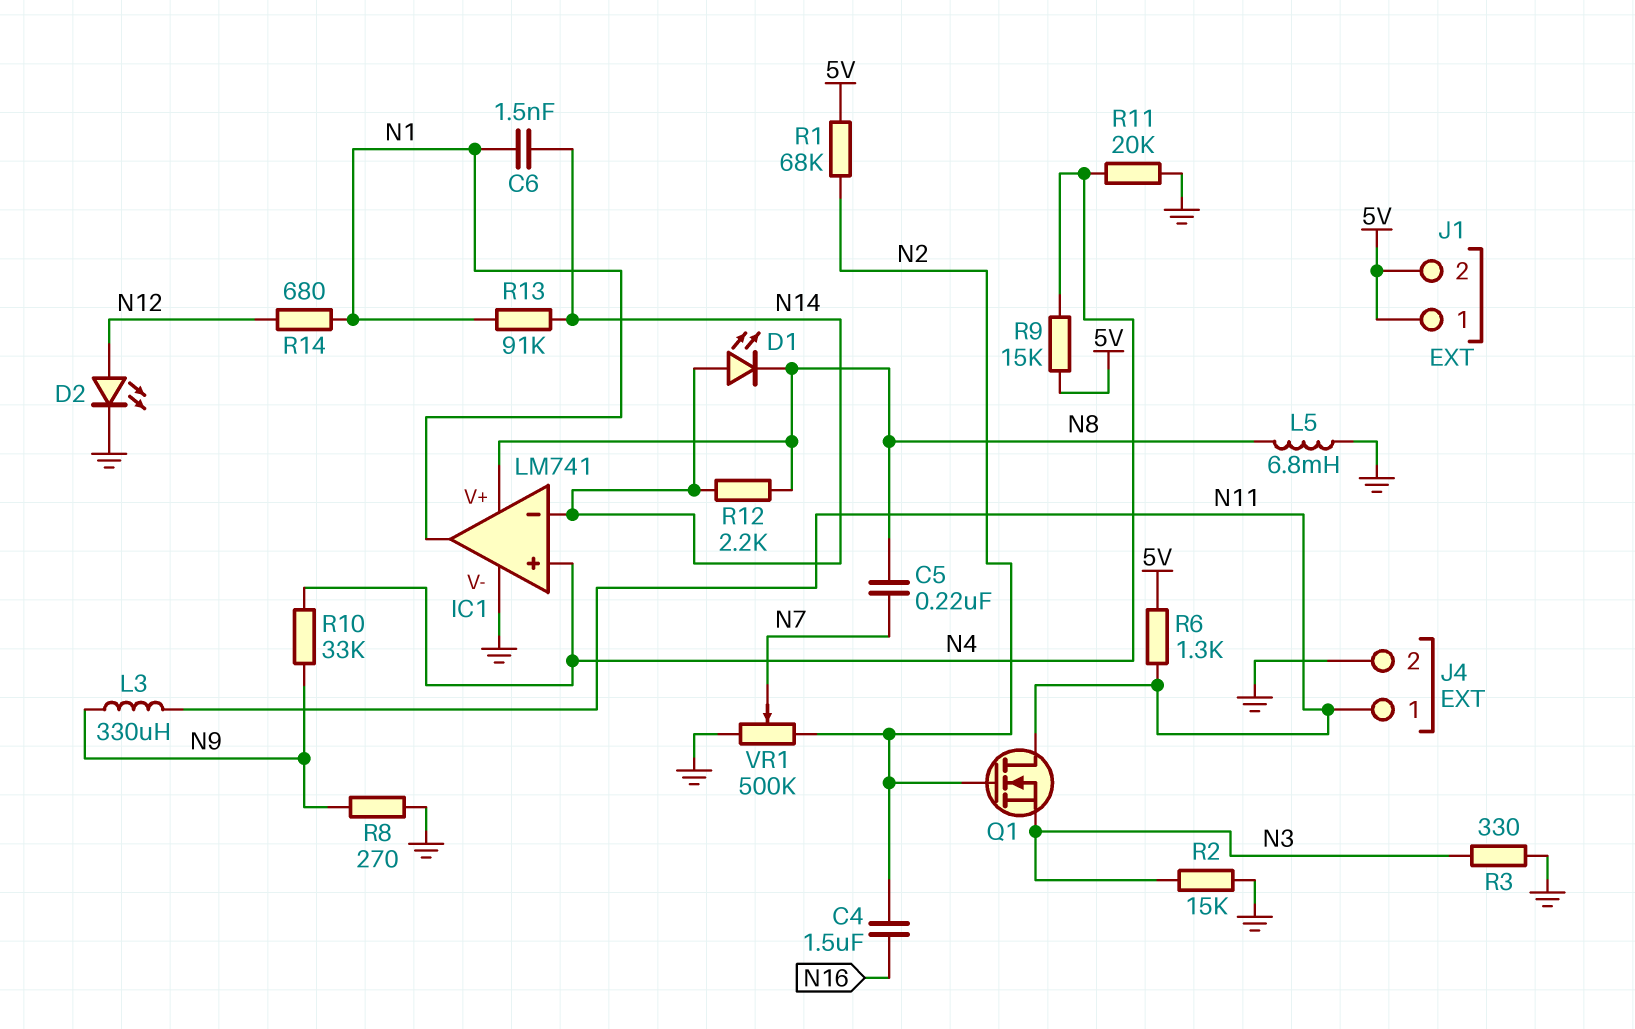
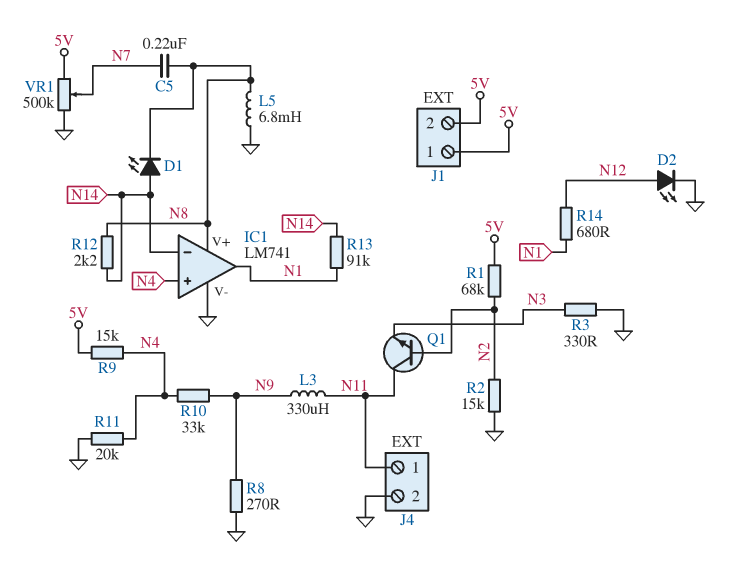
C4: 1.5uF (N2, N16) -> none
C6: 1.5nF (N1, N14) -> none
Q1: NMOS (G N2, D N11, S N3) -> NPN (B N2, C N11, E N3)
R2: 15k (GND, N3) -> 15k (GND, N2)
R6: 1.3k (5V, N11) -> none
VR1: 500k (GND, N2, wiper N7) -> 500k (5V, GND, wiper N7)

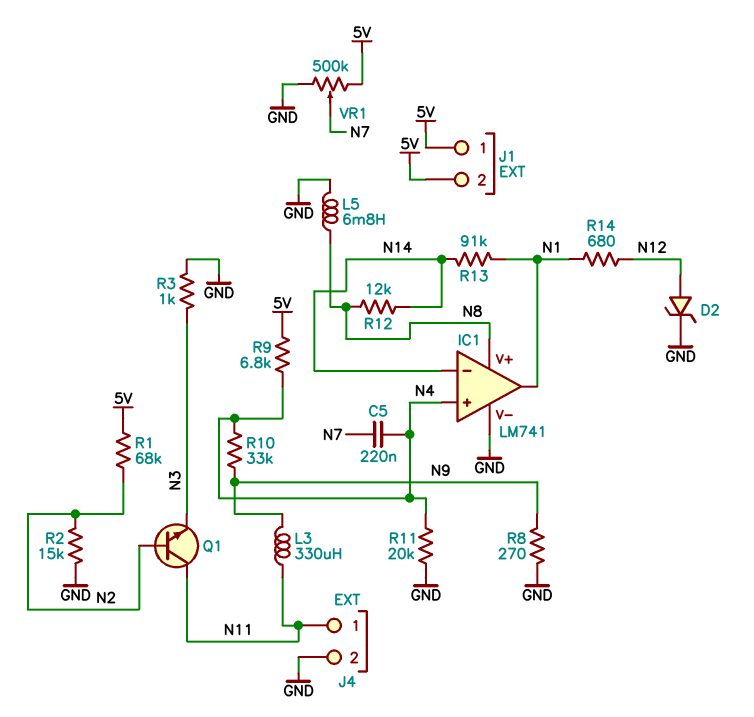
C5: 220nF (N7, N8) -> 220nF (N4, N7)
D1: LED (A N14, K N8) -> none
D2: LED (A N12, K GND) -> zener (A N12, K GND)
R3: 330 (GND, N3) -> 1k (GND, N3)
R9: 15k (5V, N4) -> 6.8k (5V, N4)
R12: 2.2k (N8, N14) -> 12k (N8, N14)

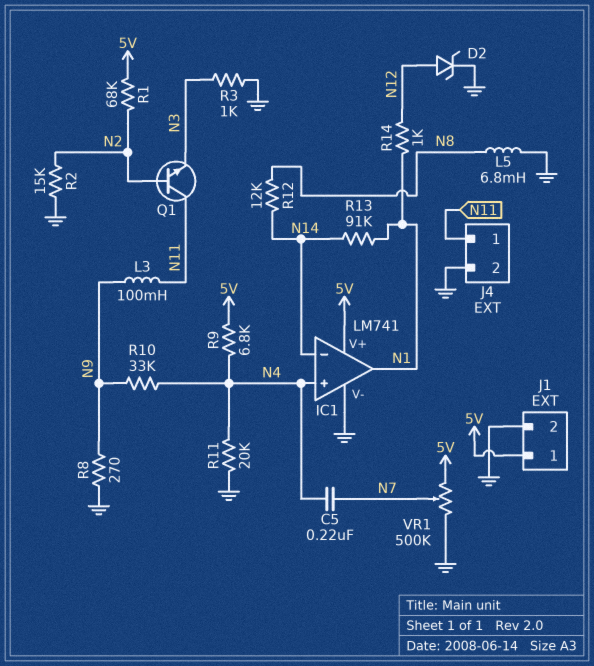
IC1 pin V+: N8 -> 5V
J1 pin 2: 5V -> GND
L3: 330uH (N9, N11) -> 100mH (N9, N11)
R14: 680 (N1, N12) -> 1k (N1, N12)

